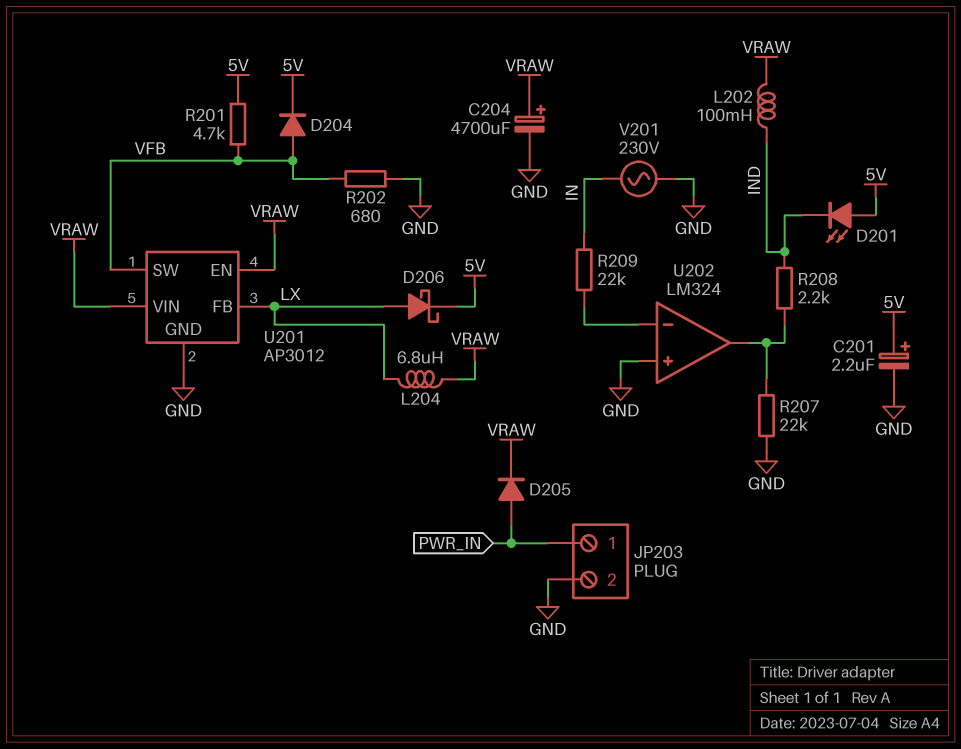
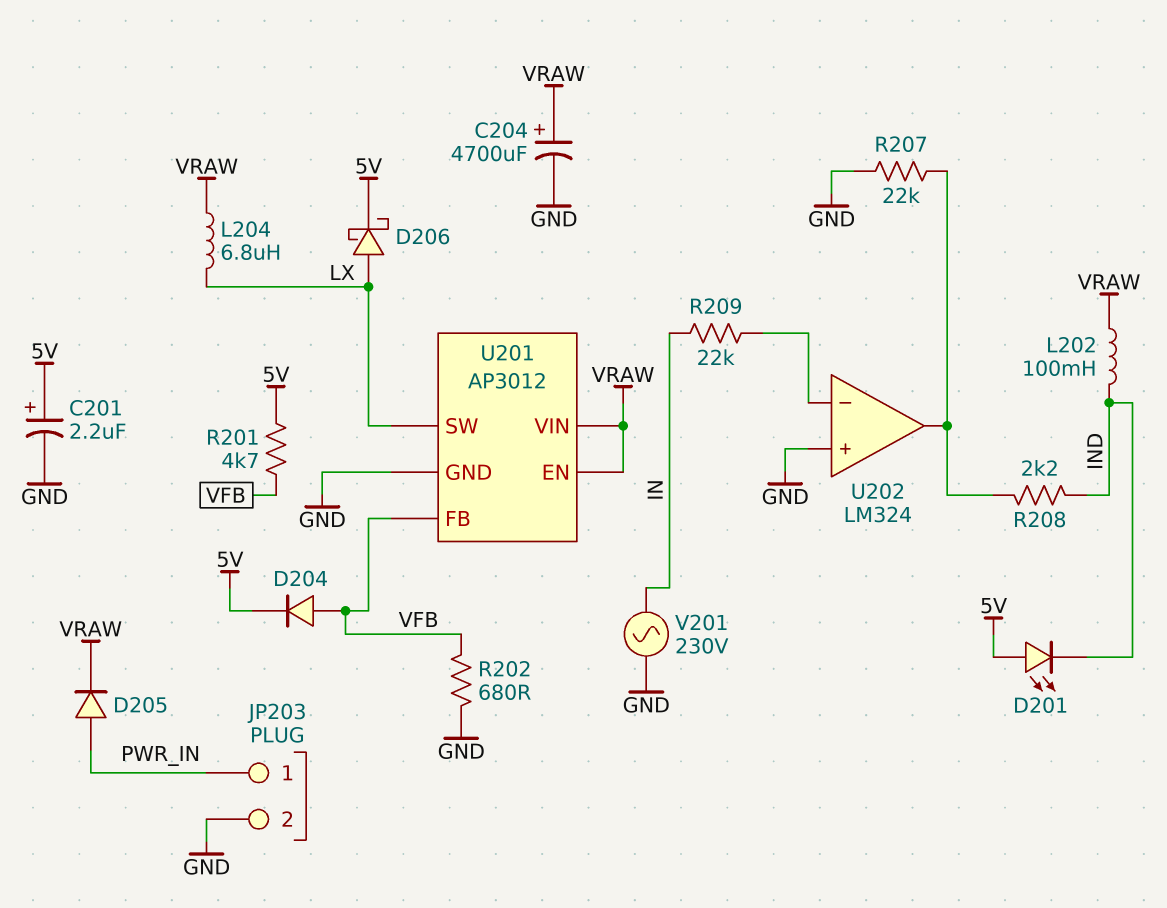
U201 pin FB: LX -> VFB
U201 pin SW: VFB -> LX

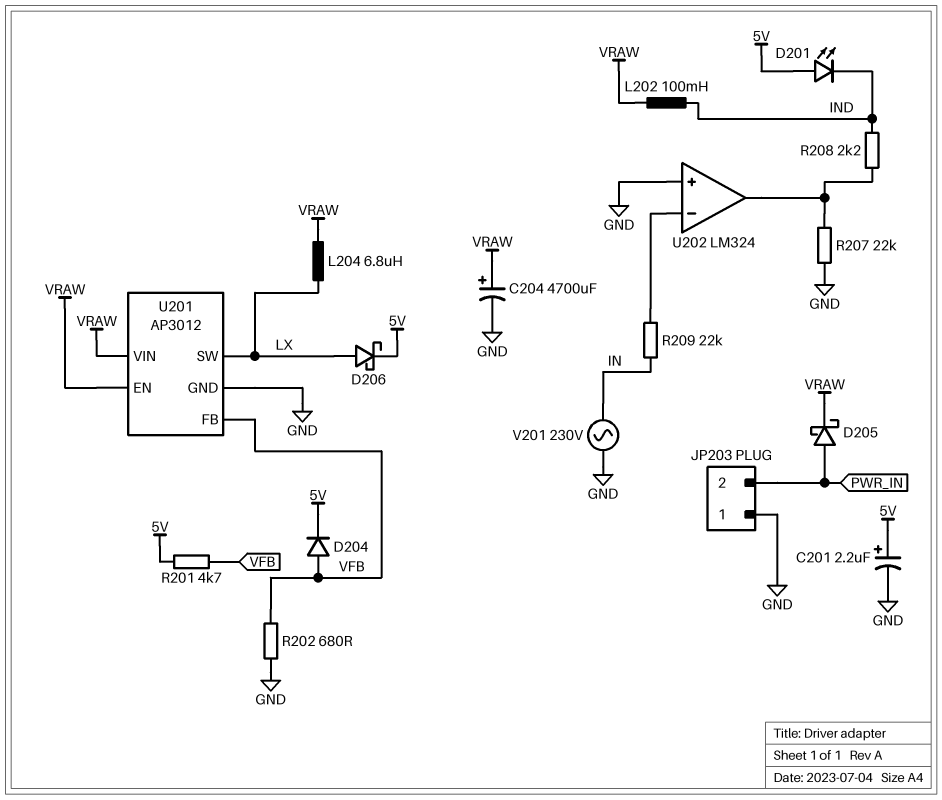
D205: diode (A PWR_IN, K VRAW) -> schottky (A PWR_IN, K VRAW)
JP203 pin 1: PWR_IN -> GND
JP203 pin 2: GND -> PWR_IN

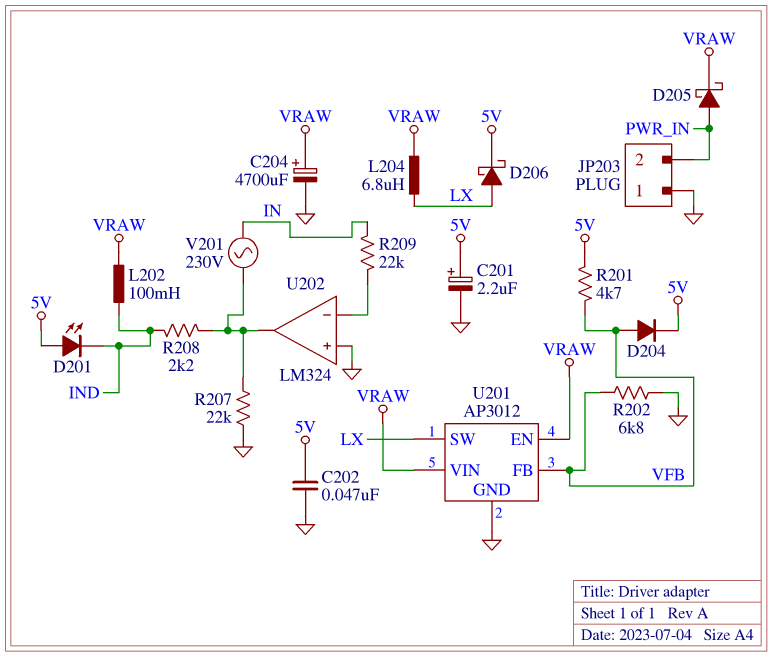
C202: none -> 47nF (5V, GND)
R202: 680 (GND, VFB) -> 6.8k (GND, VFB)
V201: AC 230V (GND, IN) -> AC 230V (IN, U202/out)

